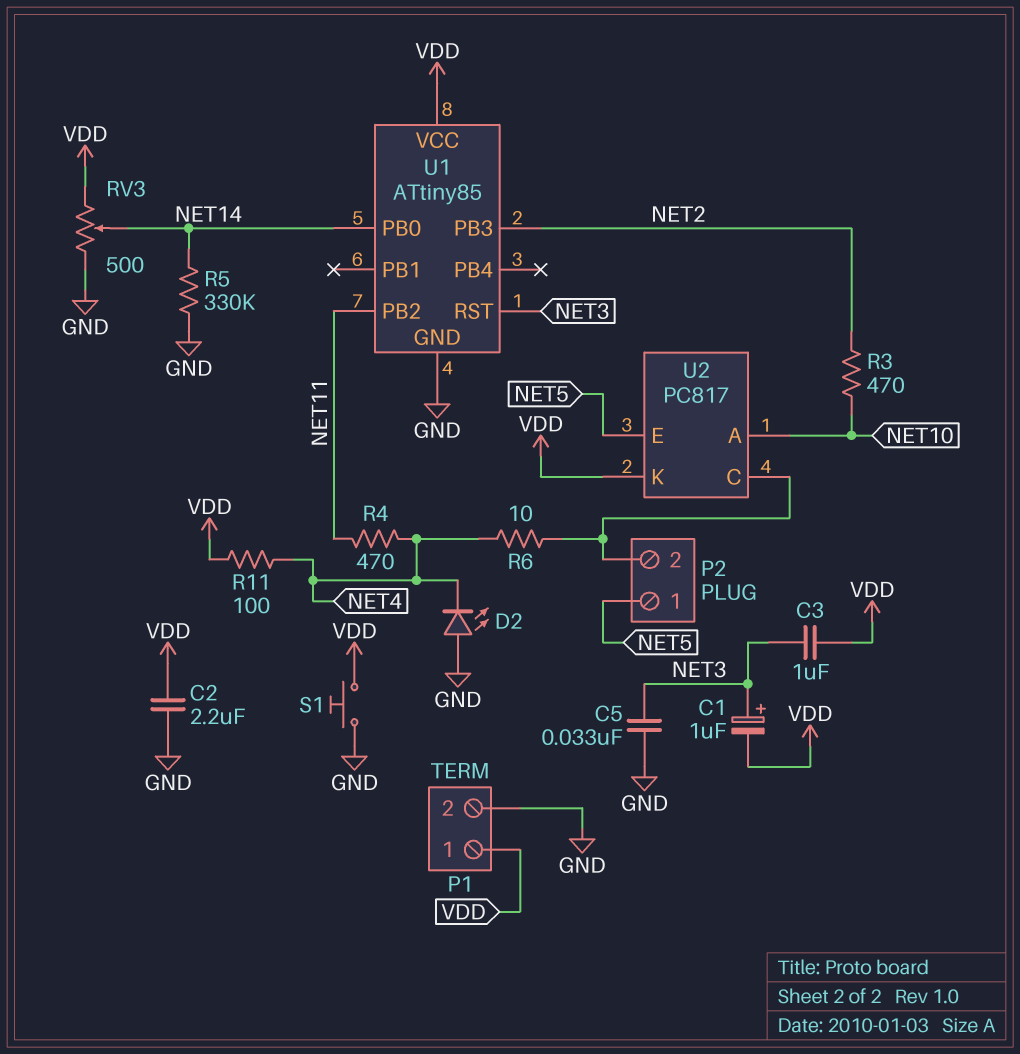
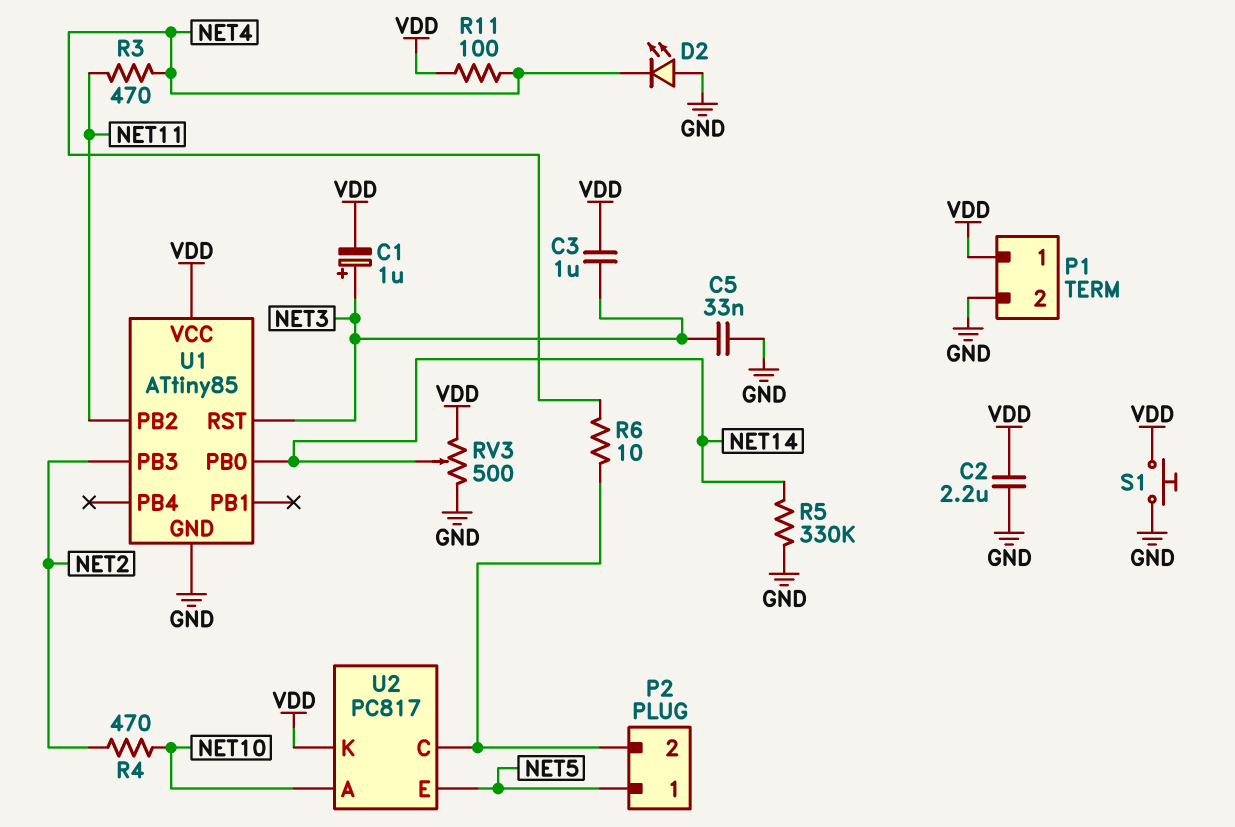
R3: 470 (NET2, NET10) -> 470 (NET4, NET11)
R4: 470 (NET4, NET11) -> 470 (NET2, NET10)

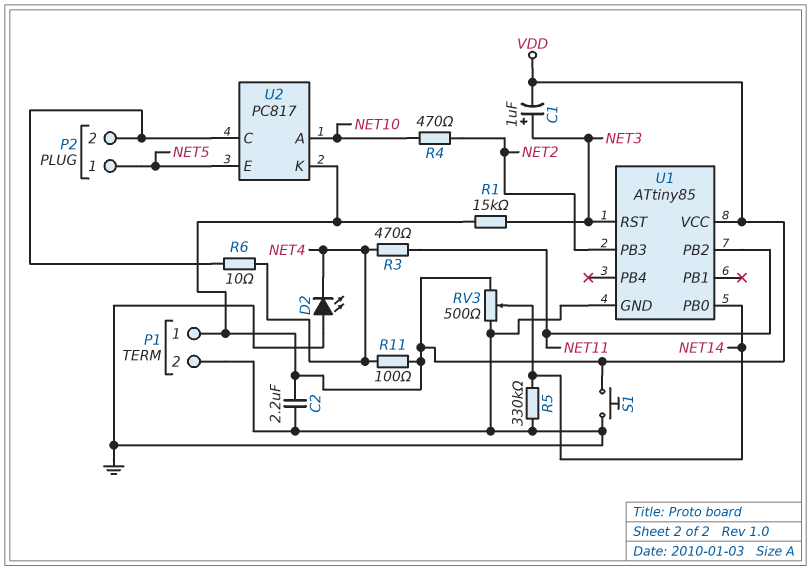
C3: 1uF (NET3, VDD) -> none
C5: 33nF (GND, NET3) -> none
R1: none -> 15k (NET3, VDD)

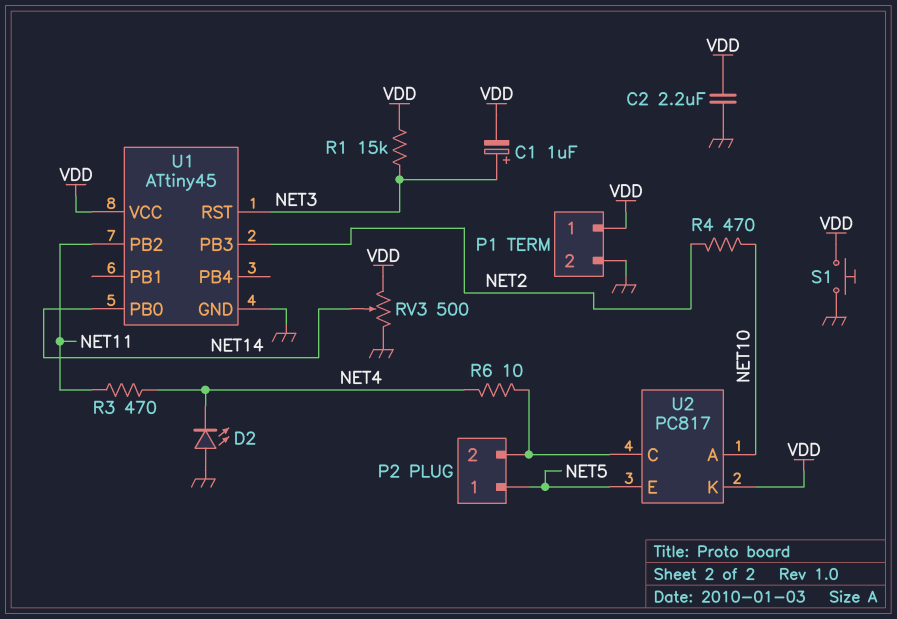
R5: 330k (GND, NET14) -> none
R11: 100 (NET4, VDD) -> none
U1: ATtiny85 -> ATtiny45

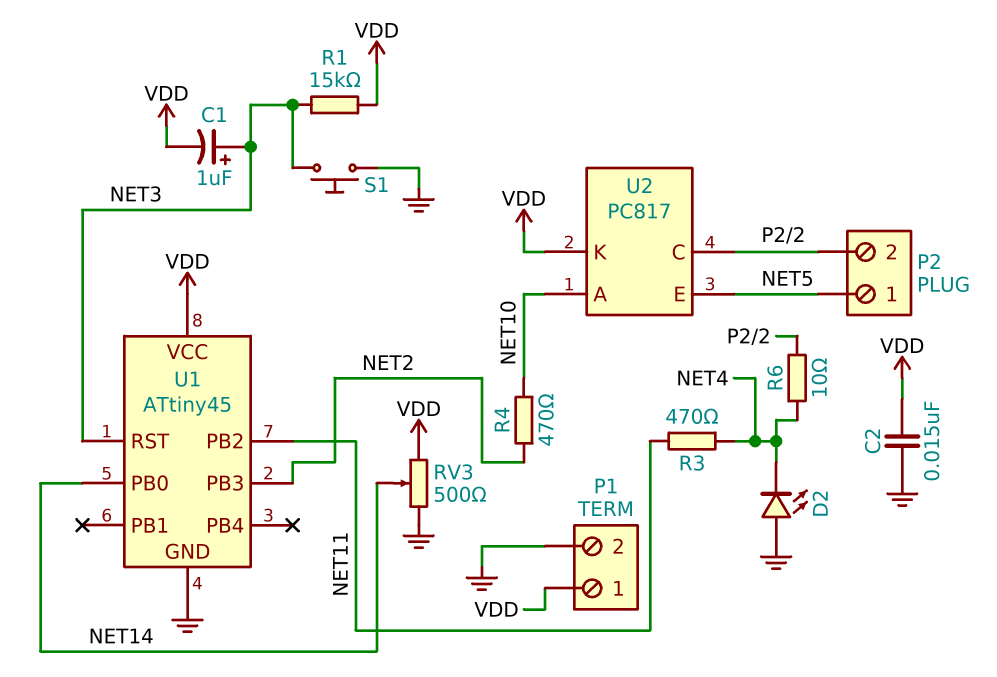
C2: 2.2uF (GND, VDD) -> 15nF (GND, VDD)
S1: button (GND, VDD) -> button (GND, NET3)

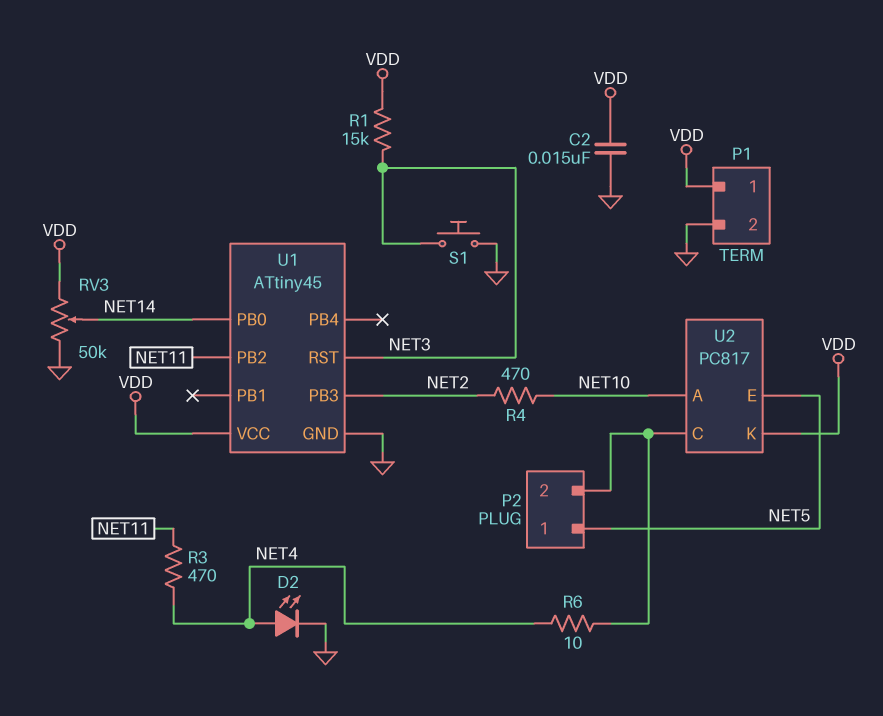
C1: 1uF (plus NET3, minus VDD) -> none
D2: LED (A GND, K NET4) -> LED (A NET4, K GND)
RV3: 500 (GND, VDD, wiper NET14) -> 50k (GND, VDD, wiper NET14)

